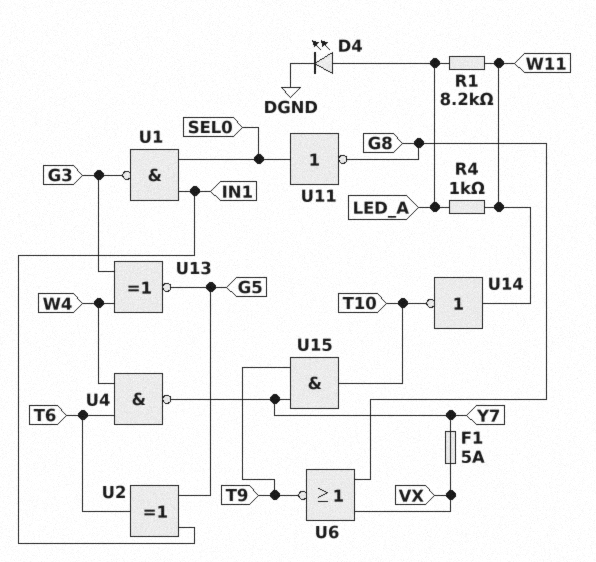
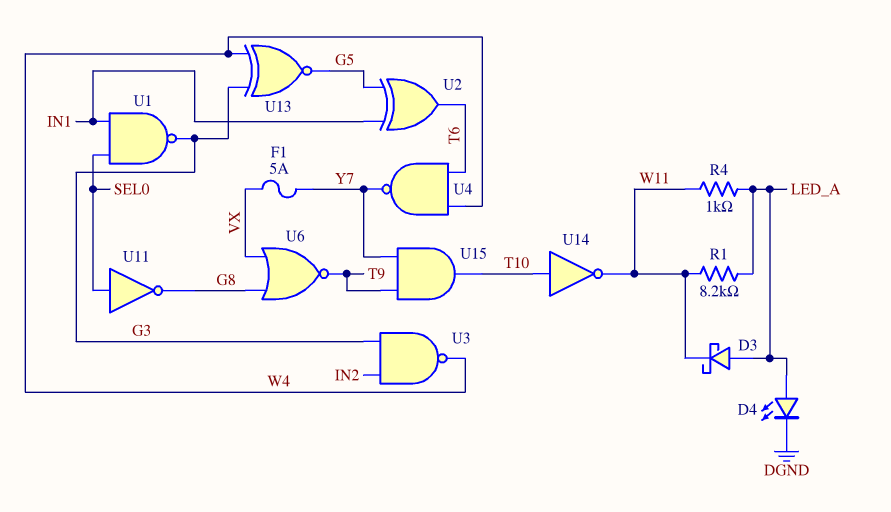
D3: none -> schottky (A LED_A, K W11)
U3: none -> NAND (in G3, in IN2, out W4)
U14: NOT (in W11, out T10) -> NOT (in T10, out W11)

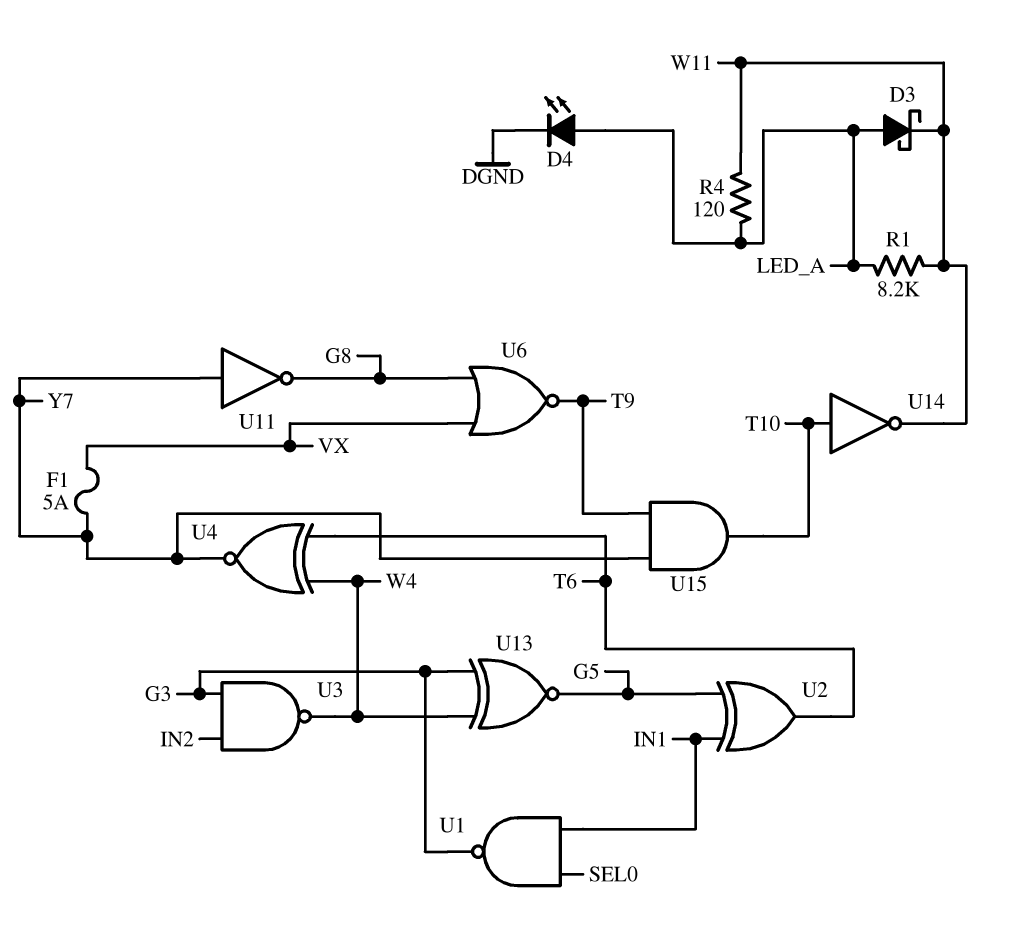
R4: 1k (LED_A, W11) -> 120 (LED_A, W11)
U4: NAND (in T6, in W4, out Y7) -> XNOR (in T6, in W4, out Y7)
U11: NOT (in SEL0, out G8) -> NOT (in Y7, out G8)

